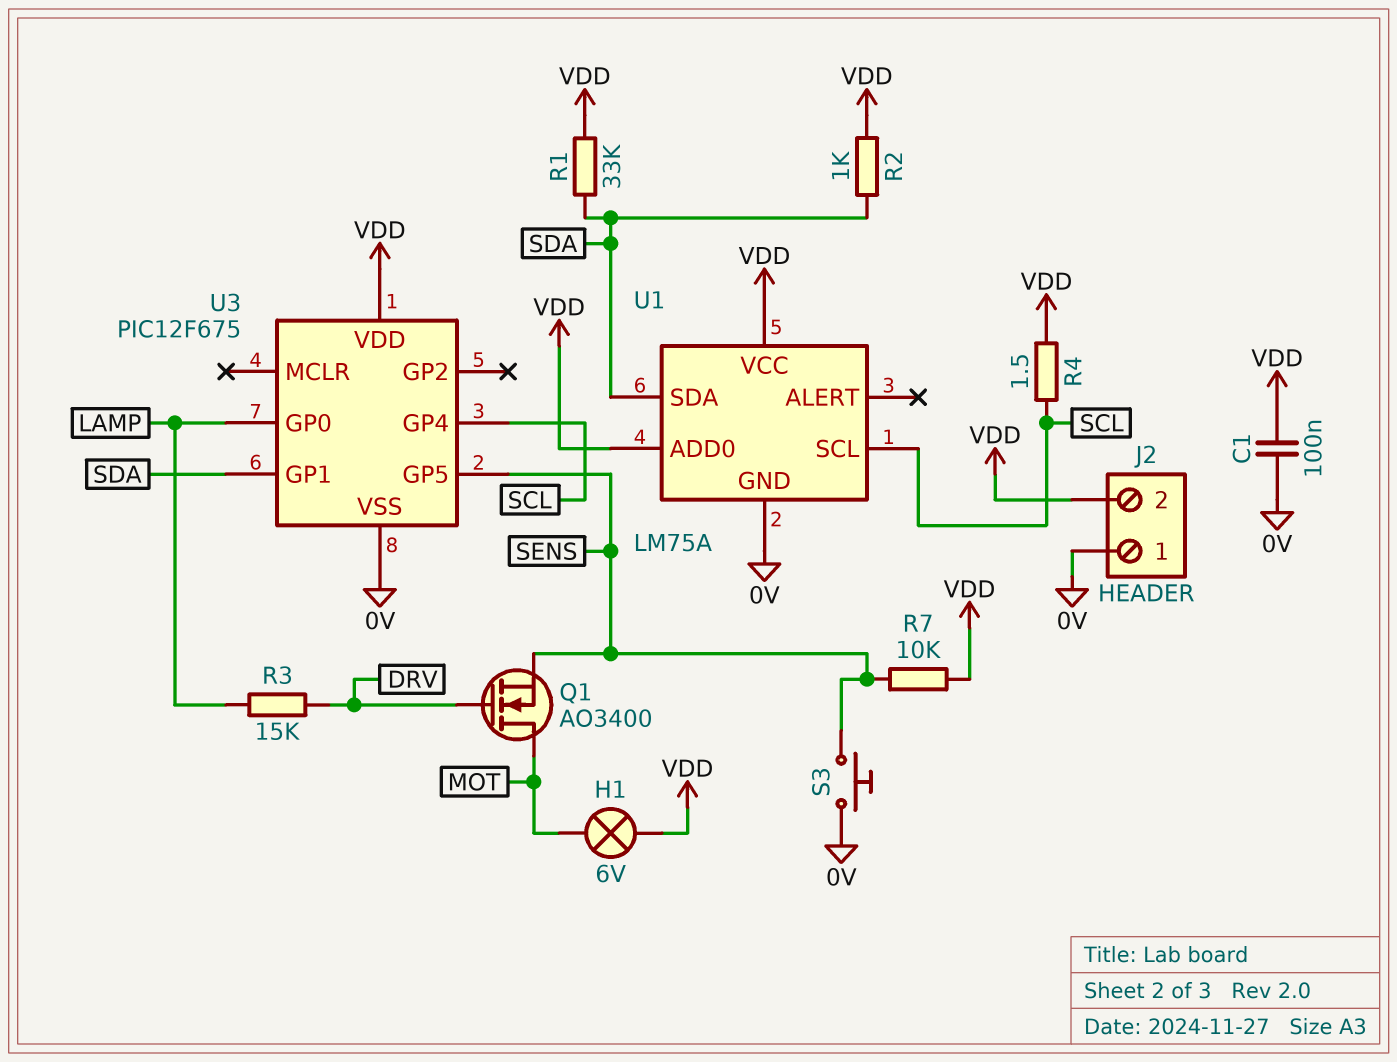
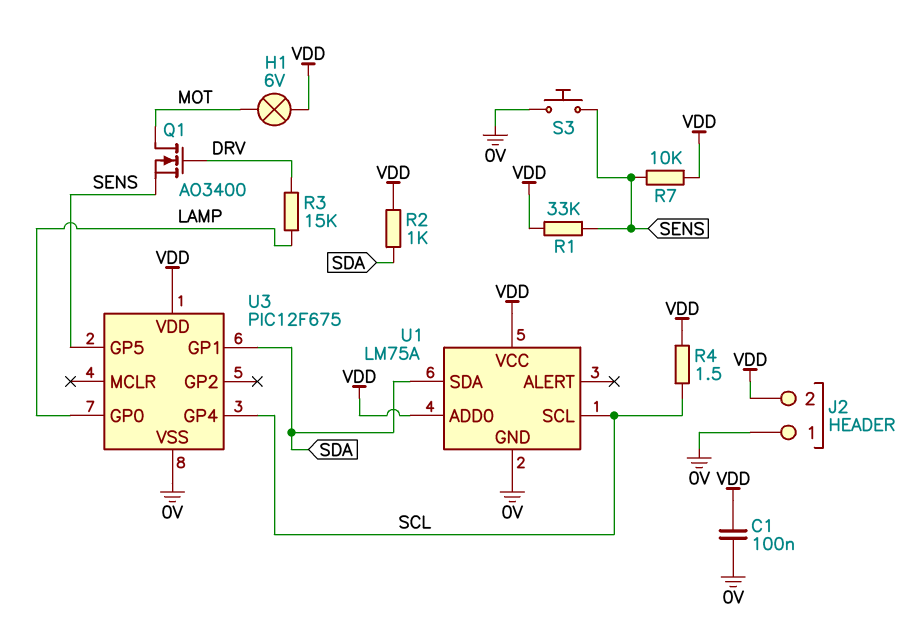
R1: 33k (SDA, VDD) -> 33k (SENS, VDD)

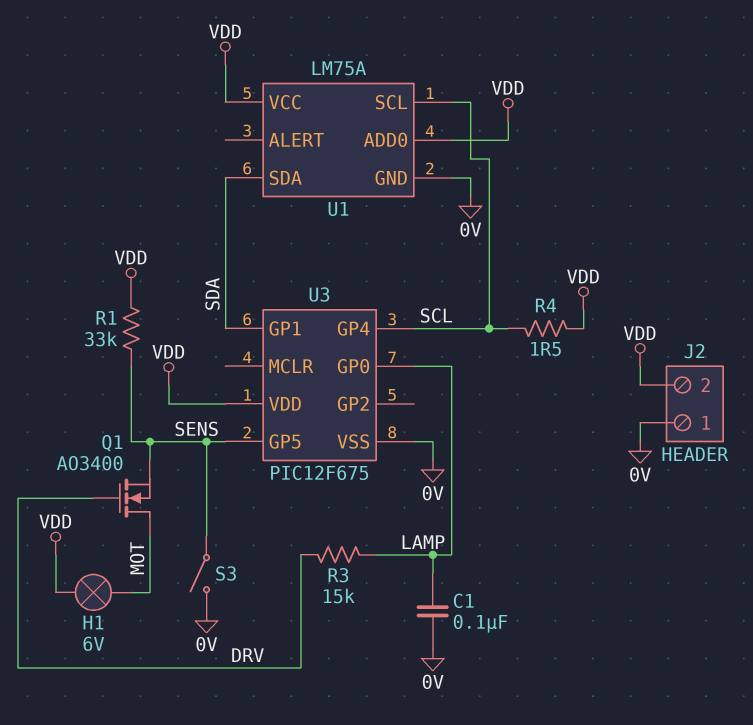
C1: 100nF (0V, VDD) -> 100nF (0V, LAMP)
R2: 1k (SDA, VDD) -> none
R7: 10k (SENS, VDD) -> none
S3: button (0V, SENS) -> switch (0V, SENS)

